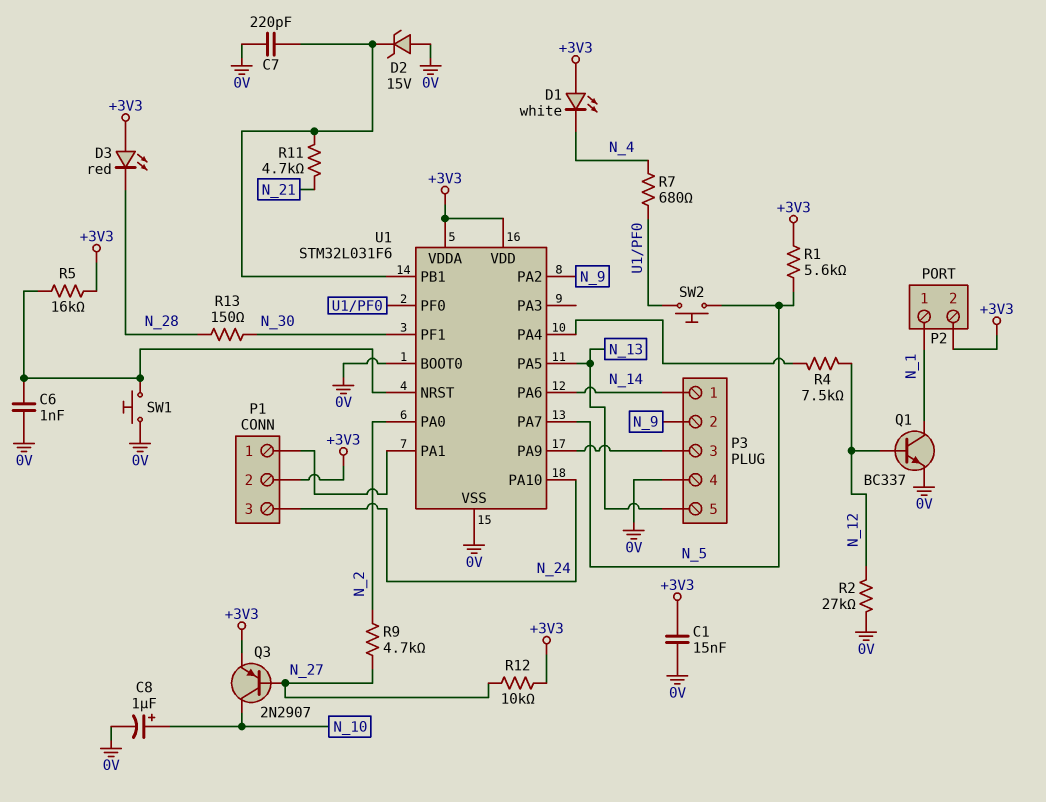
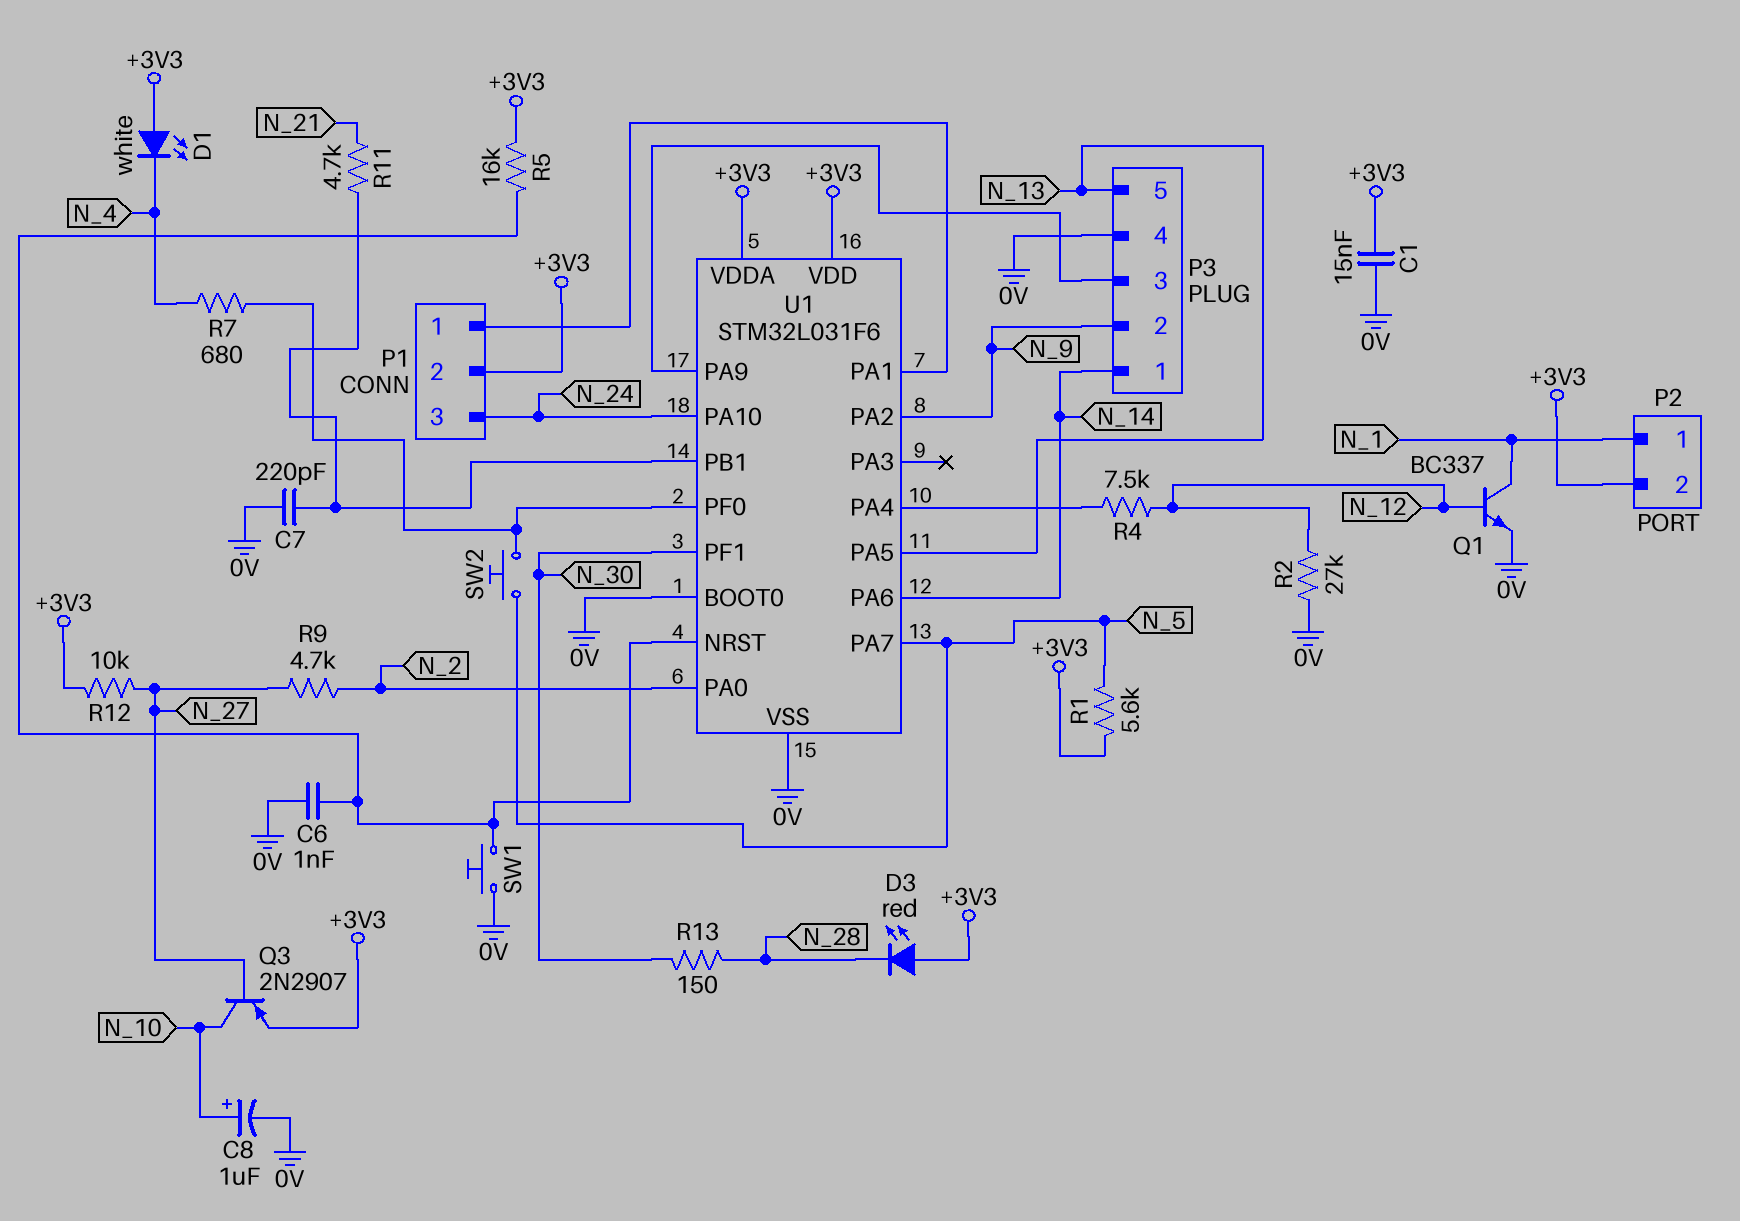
D2: zener 15V (A 0V, K U1/PB1) -> none

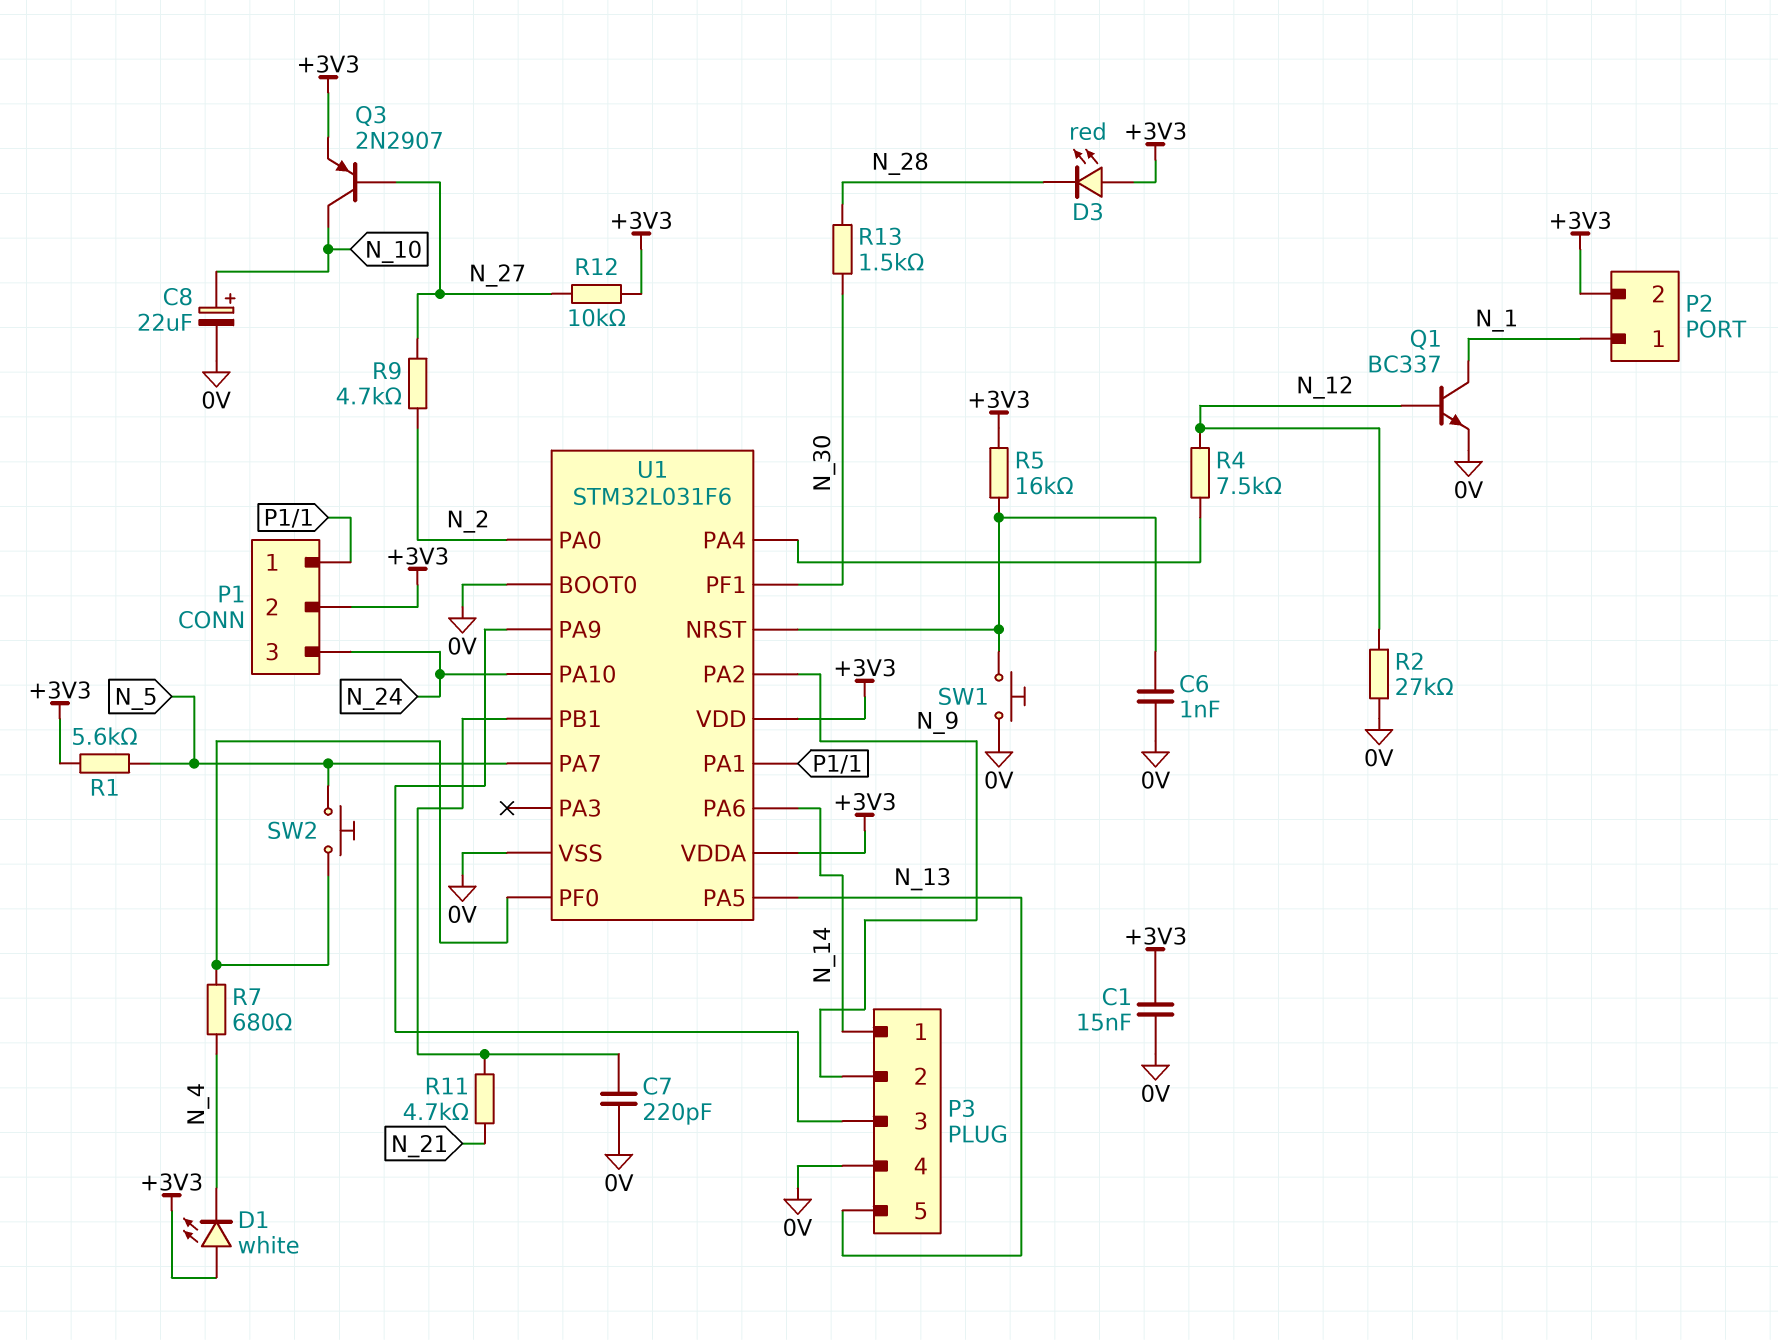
C8: 1uF (plus N_10, minus 0V) -> 22uF (plus N_10, minus 0V)
R13: 150 (N_28, N_30) -> 1.5k (N_28, N_30)

